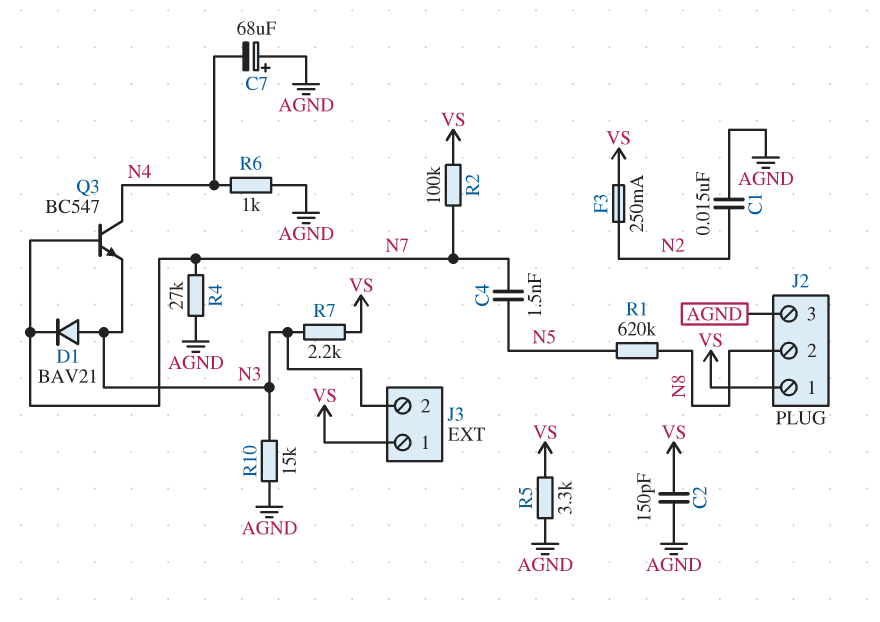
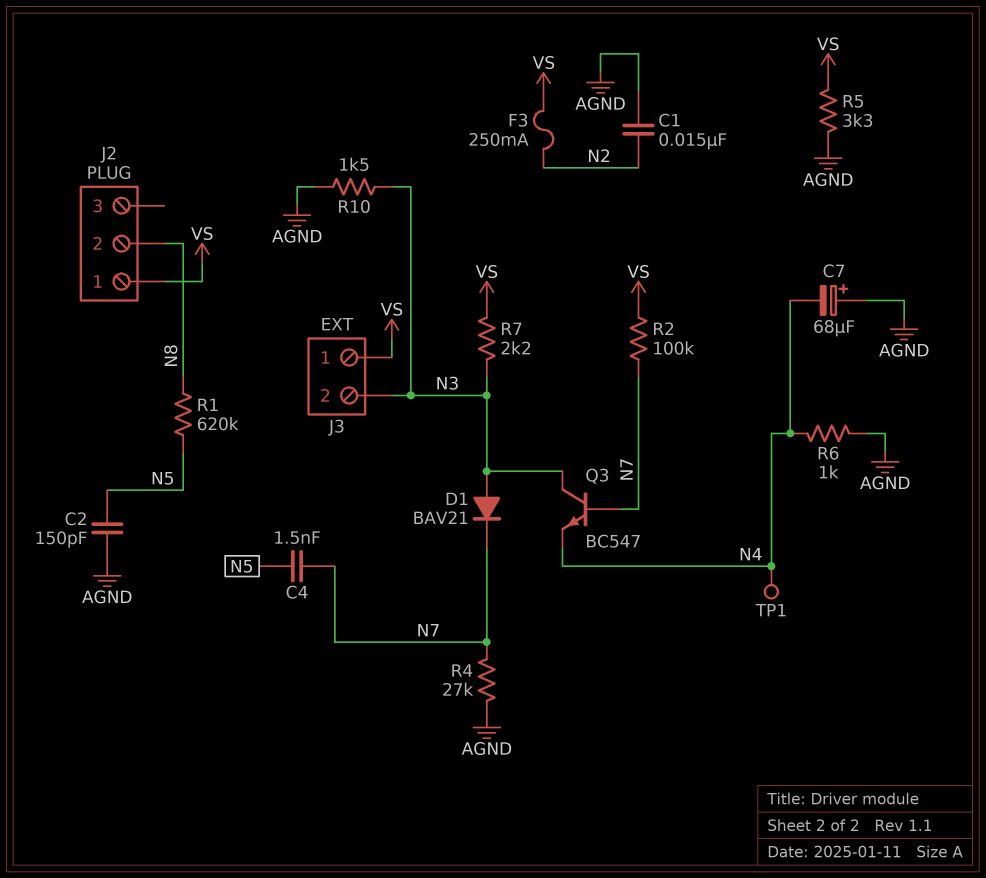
C2: 150pF (AGND, VS) -> 150pF (AGND, N5)
J2 pin 3: AGND -> none
Q3: NPN BC547 (B N7, C N4, E N3) -> NPN BC547 (B N7, C N3, E N4)
R10: 15k (AGND, N3) -> 1.5k (AGND, N3)
TP1: none -> test point (N4)

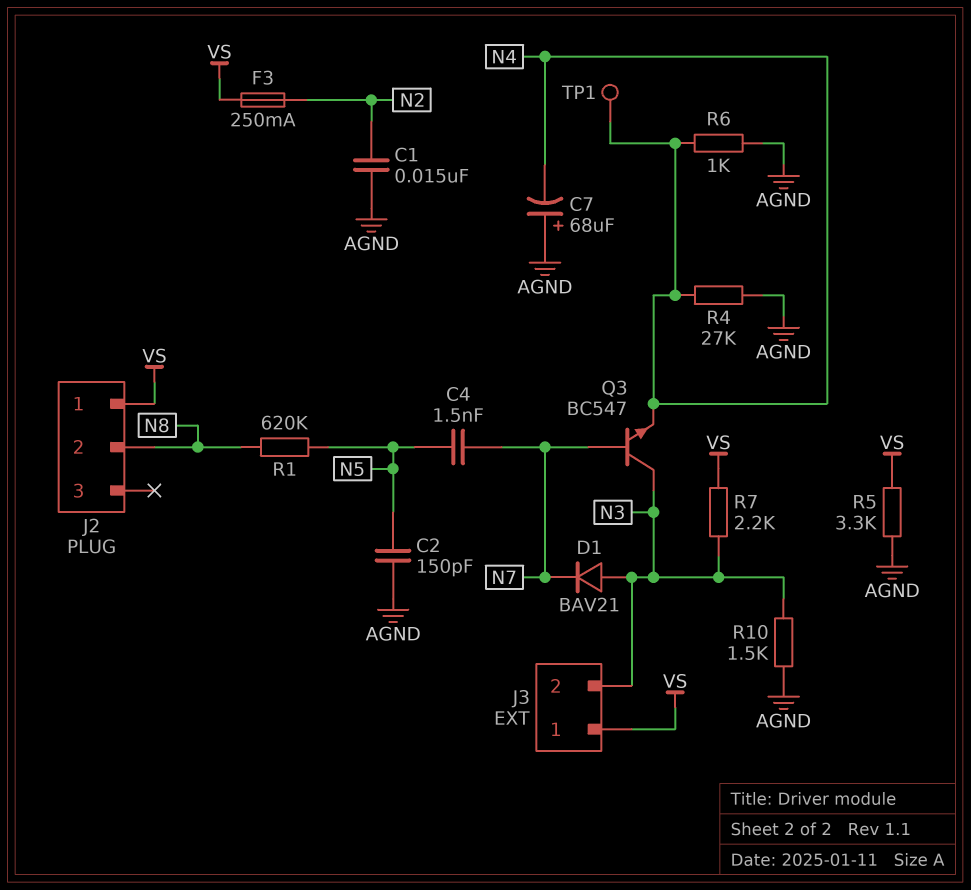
R2: 100k (N7, VS) -> none
R4: 27k (AGND, N7) -> 27k (AGND, N4)

